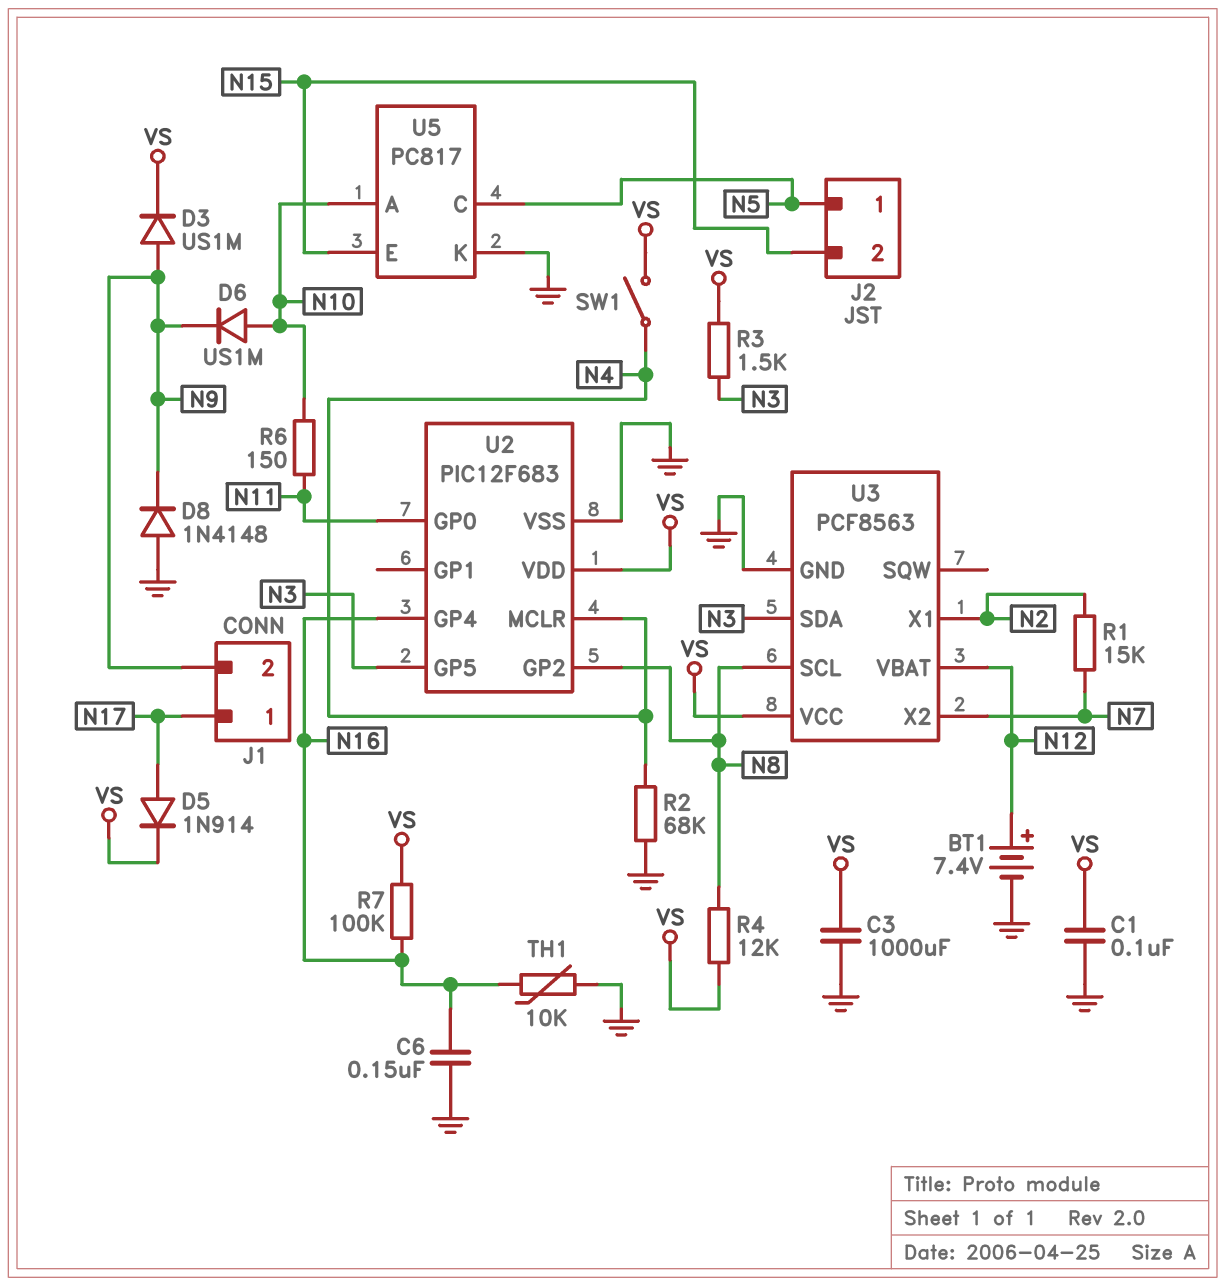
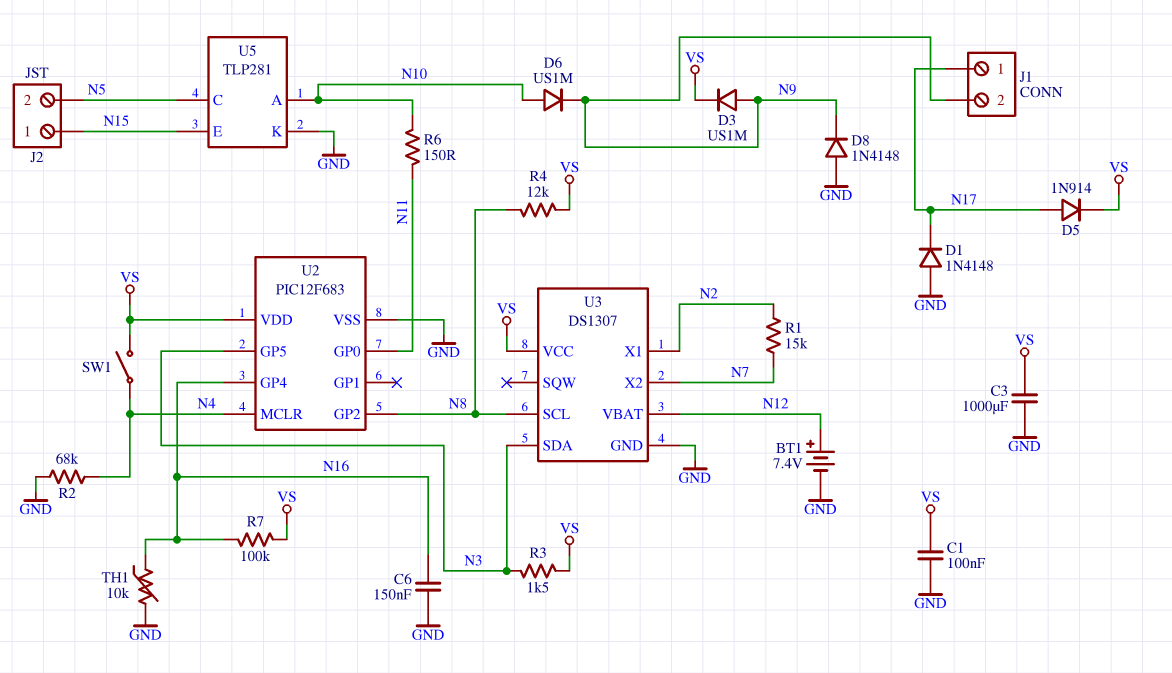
D1: none -> diode 1N4148 (A GND, K N17)
J2 pin 1: N5 -> N15
J2 pin 2: N15 -> N5
U3: PCF8563 -> DS1307
U5: PC817 -> TLP281

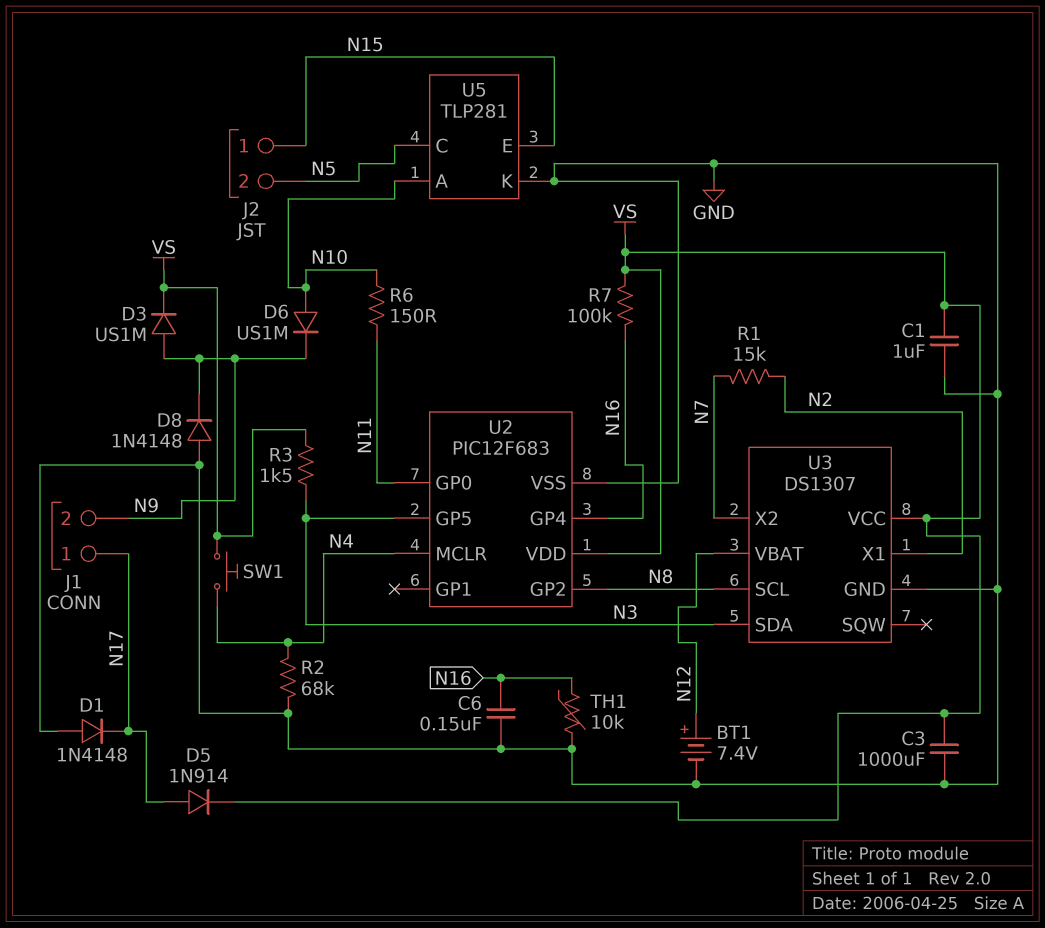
C1: 100nF (GND, VS) -> 1uF (GND, VS)
R4: 12k (N8, VS) -> none
SW1: switch (N4, VS) -> button (N4, VS)

